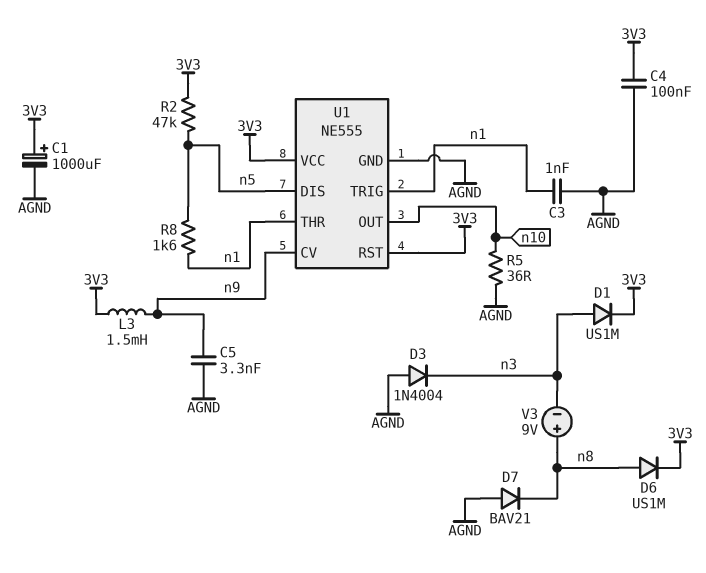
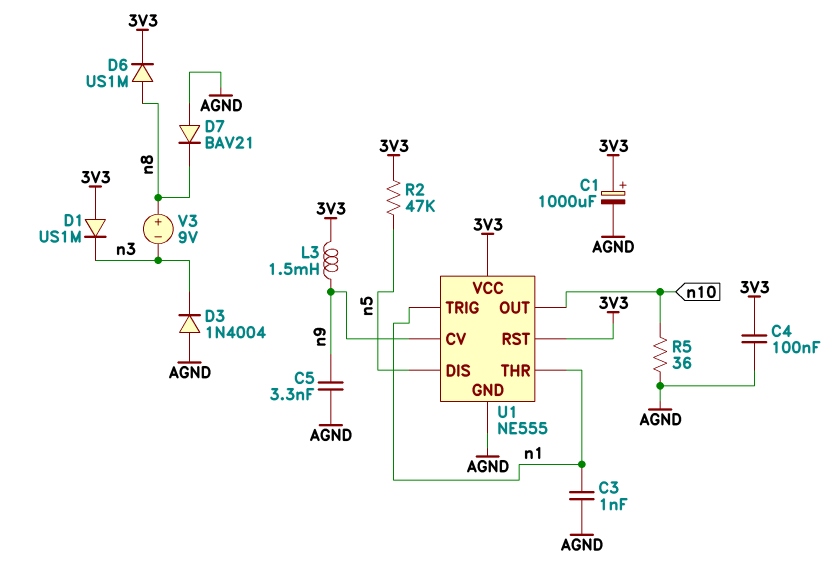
D1: diode US1M (A n3, K 3V3) -> diode US1M (A 3V3, K n3)
R8: 1.6k (n1, n5) -> none

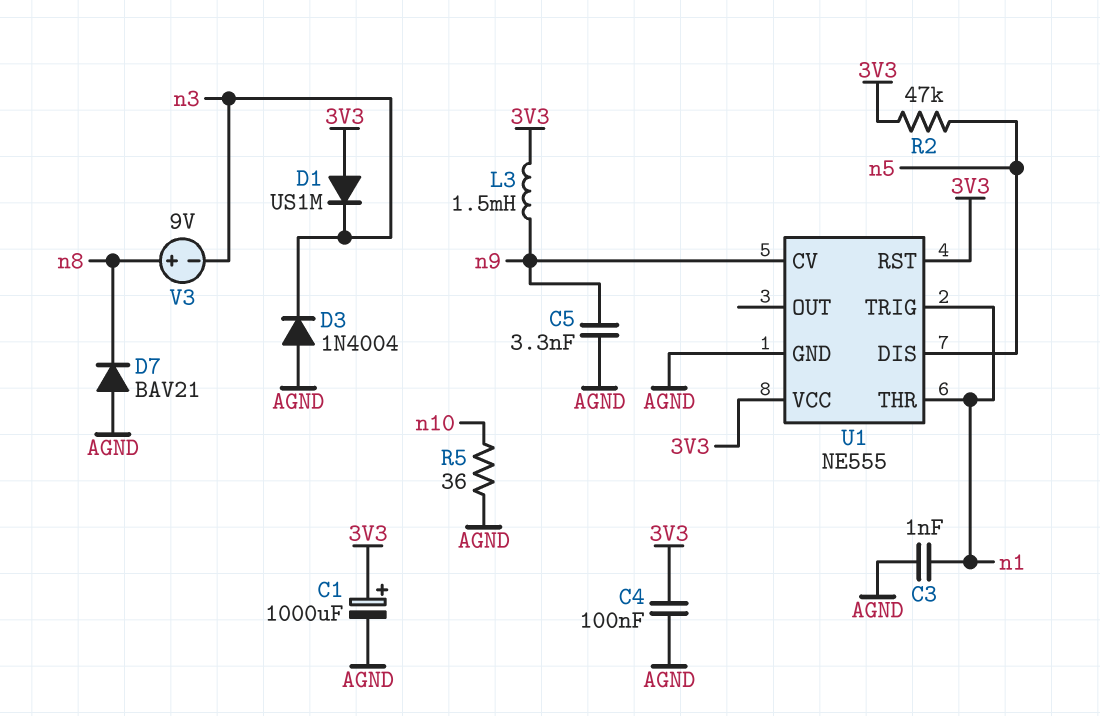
D6: diode US1M (A n8, K 3V3) -> none
U1 pin OUT: n10 -> none

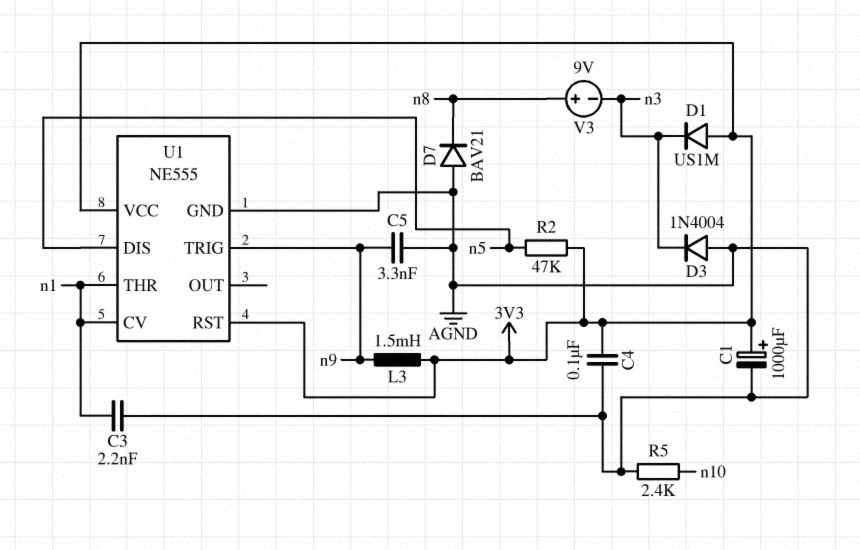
C3: 1nF (AGND, n1) -> 2.2nF (AGND, n1)
R5: 36 (AGND, n10) -> 2.4k (AGND, n10)
U1 pin CV: n9 -> n1
U1 pin TRIG: n1 -> n9

